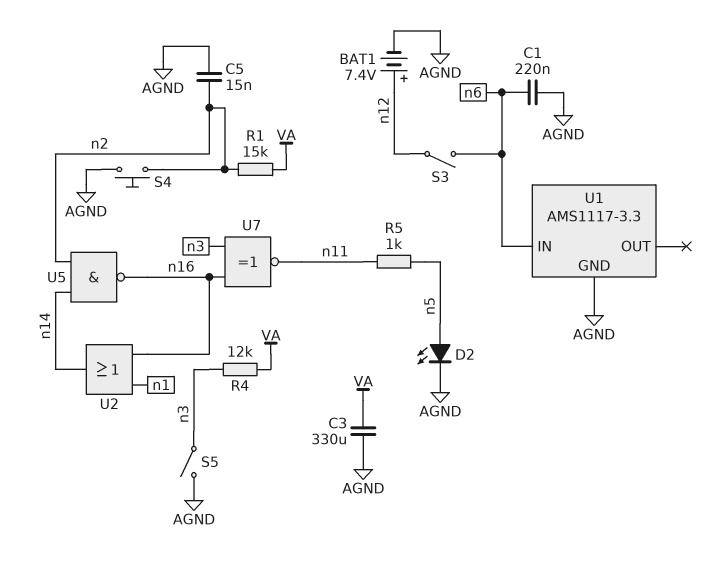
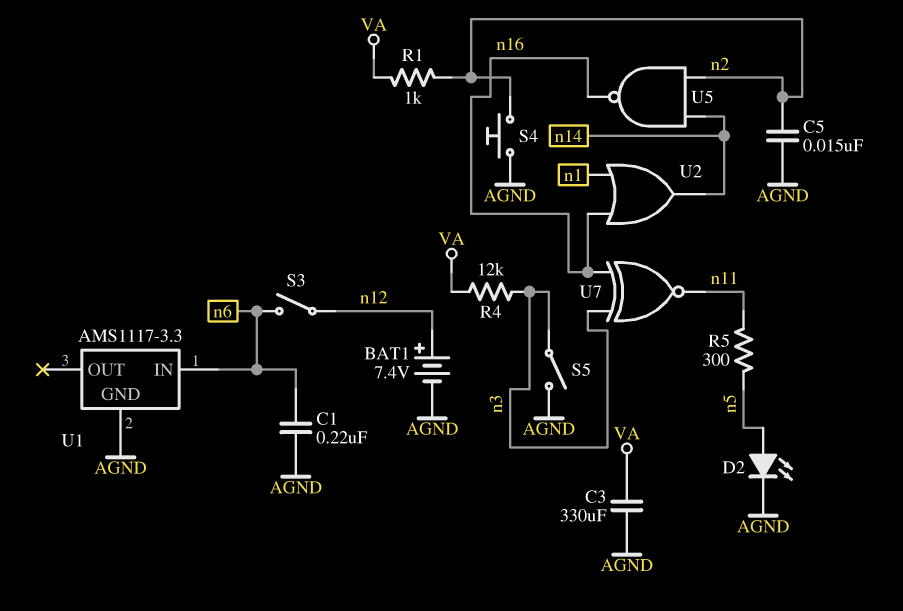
R1: 15k (VA, n2) -> 1k (VA, n2)
R5: 1k (n5, n11) -> 300 (n5, n11)

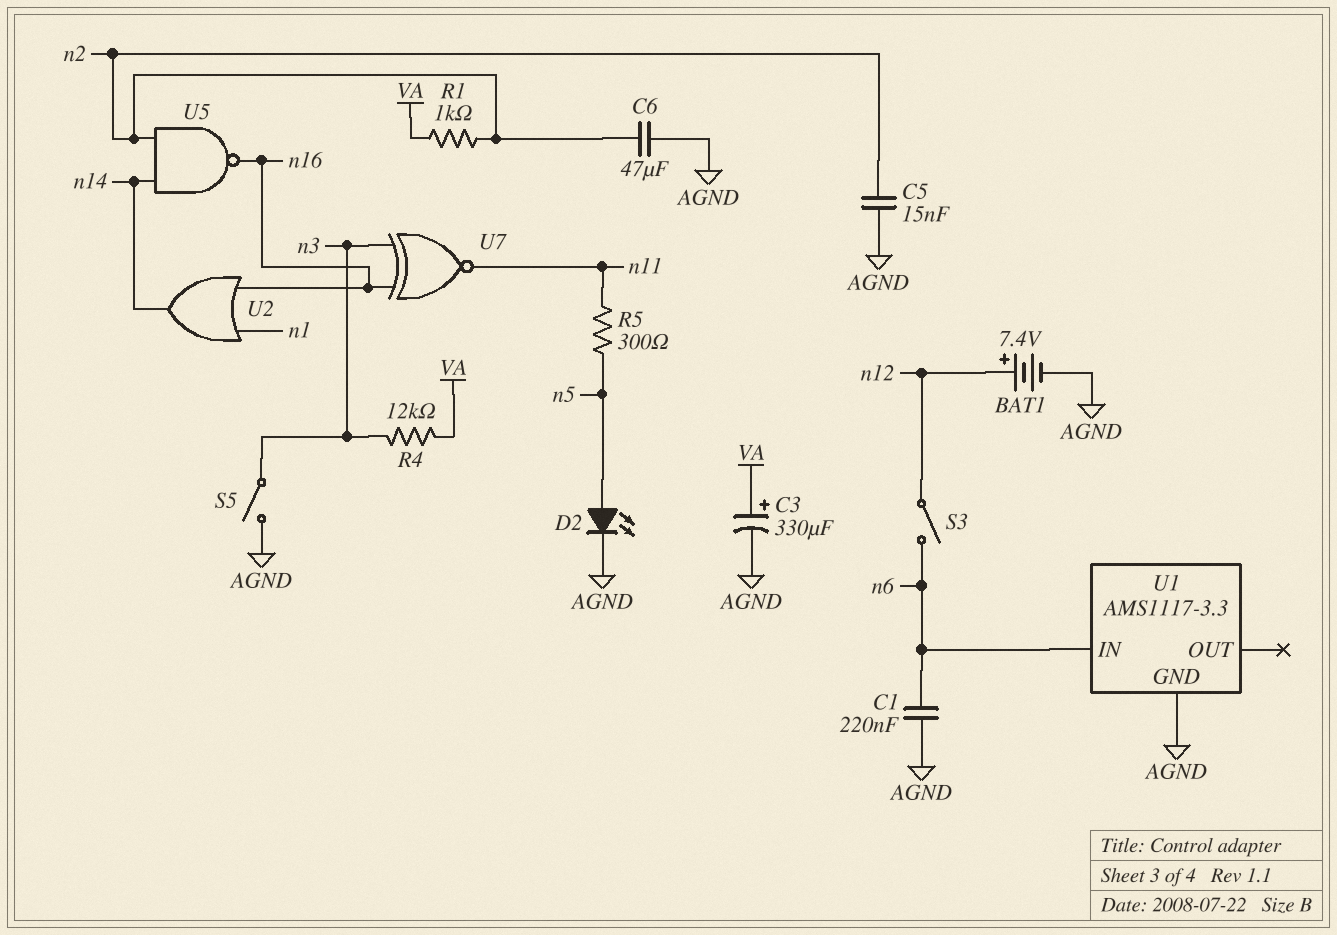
C3: 330uF (AGND, VA) -> 330uF (plus VA, minus AGND)
C6: none -> 47uF (AGND, n2)
S4: button (AGND, n2) -> none

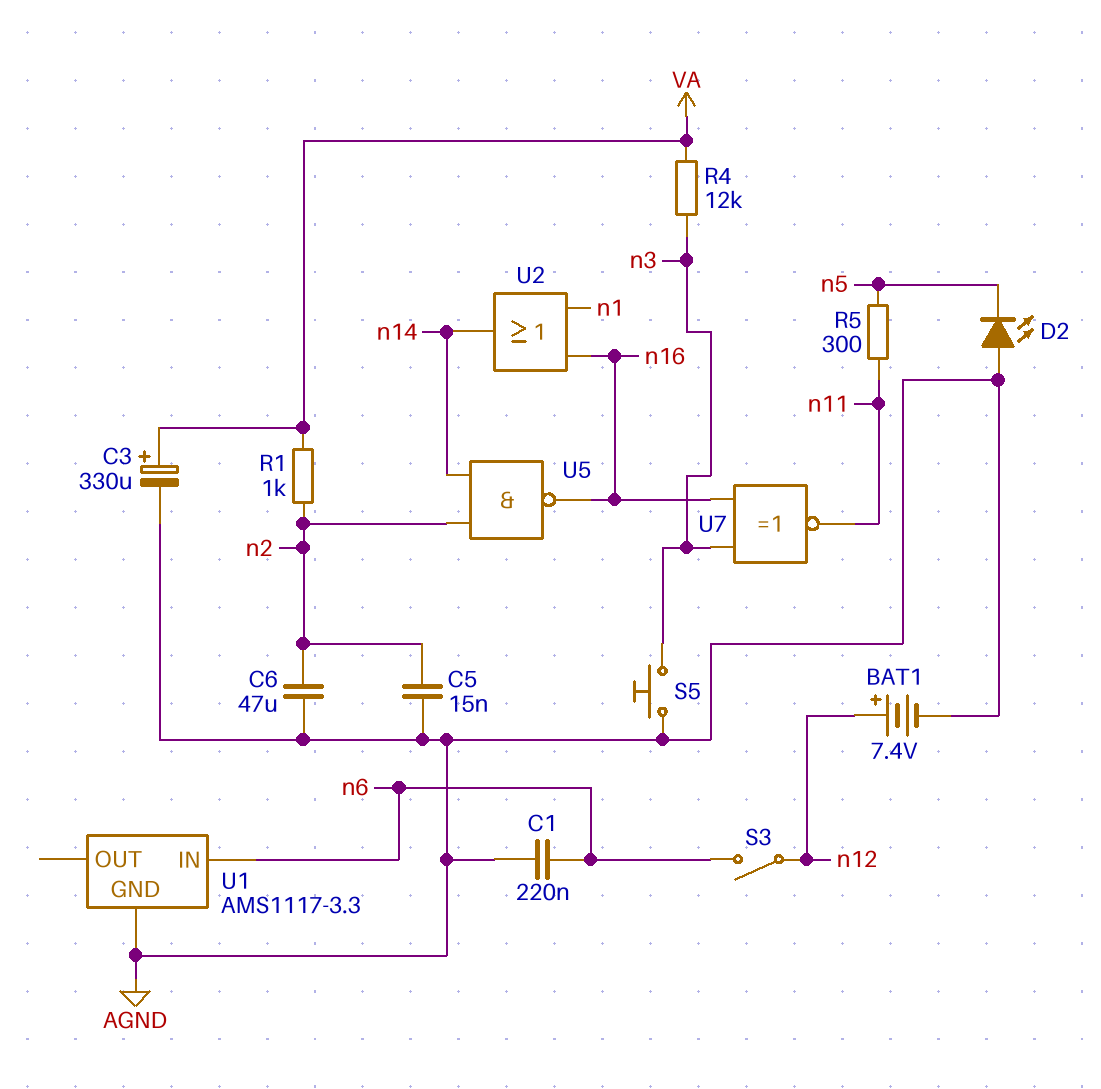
D2: LED (A n5, K AGND) -> LED (A AGND, K n5)
S5: switch (AGND, n3) -> button (AGND, n3)

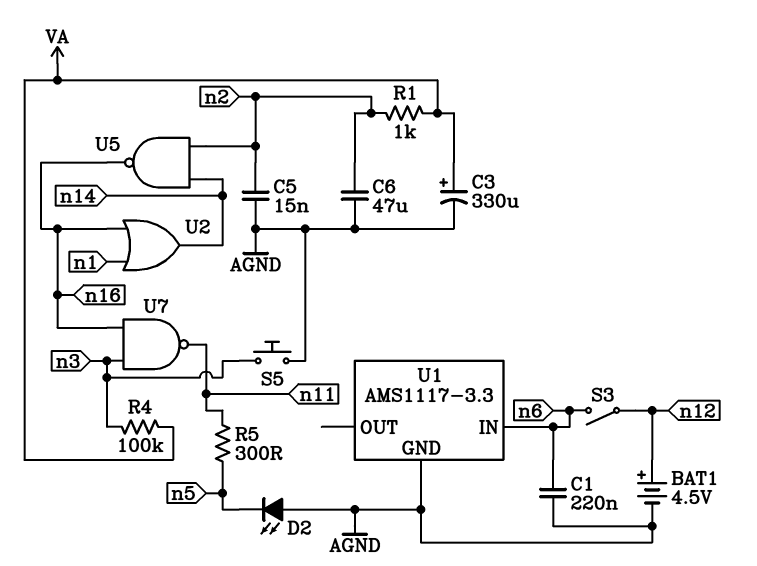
BAT1: 7.4V (plus n12, minus AGND) -> 4.5V (plus n12, minus AGND)
R4: 12k (VA, n3) -> 100k (VA, n3)
U7: XNOR (in n3, in n16, out n11) -> NAND (in n3, in n16, out n11)

